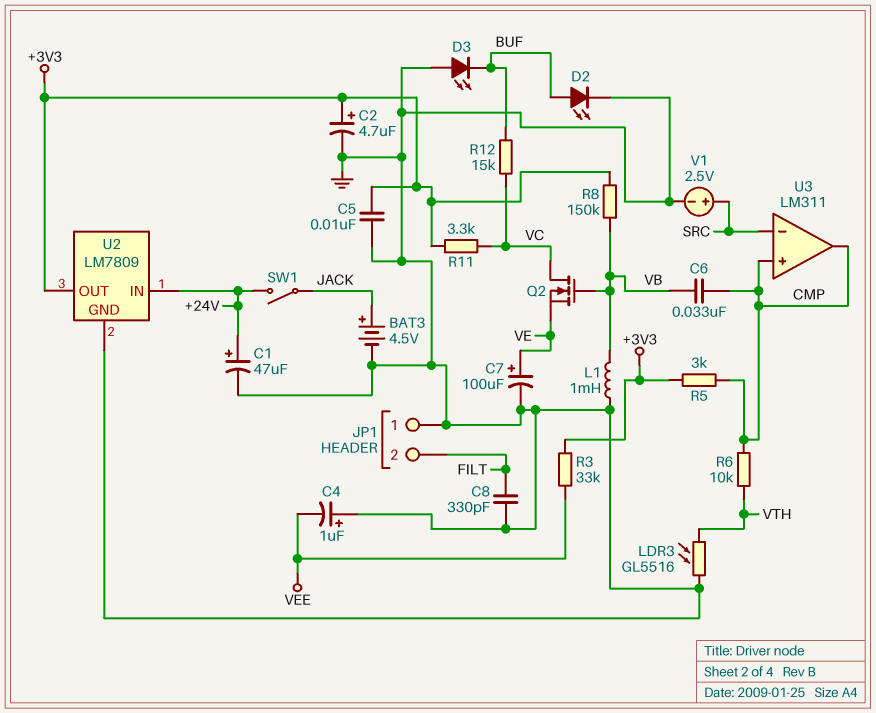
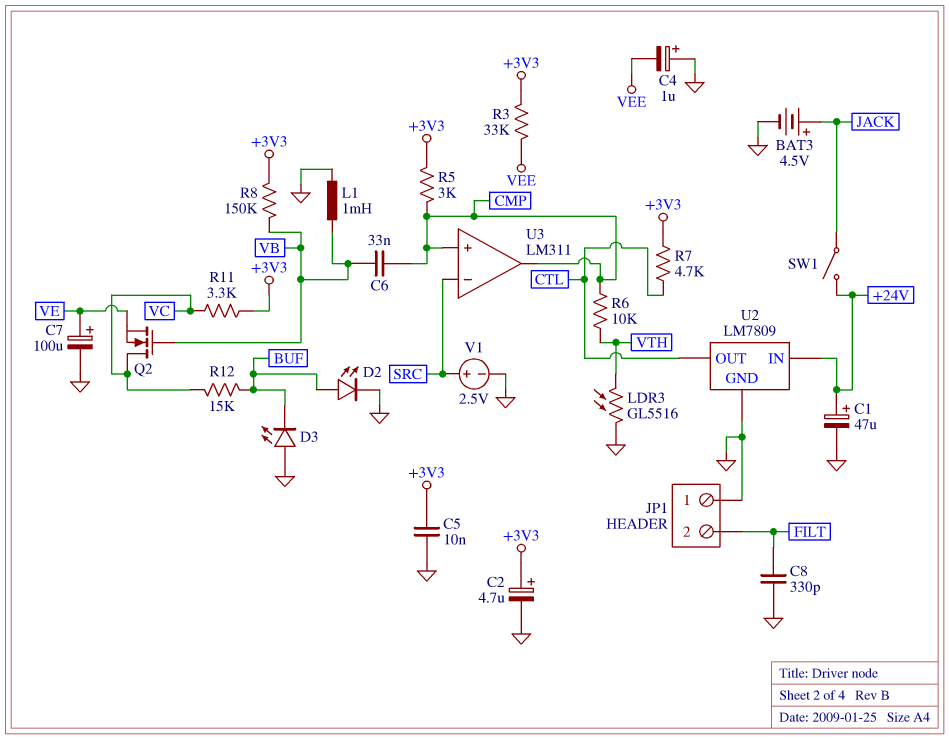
R7: none -> 4.7k (+3V3, CTL)
U2 pin OUT: +3V3 -> CTL

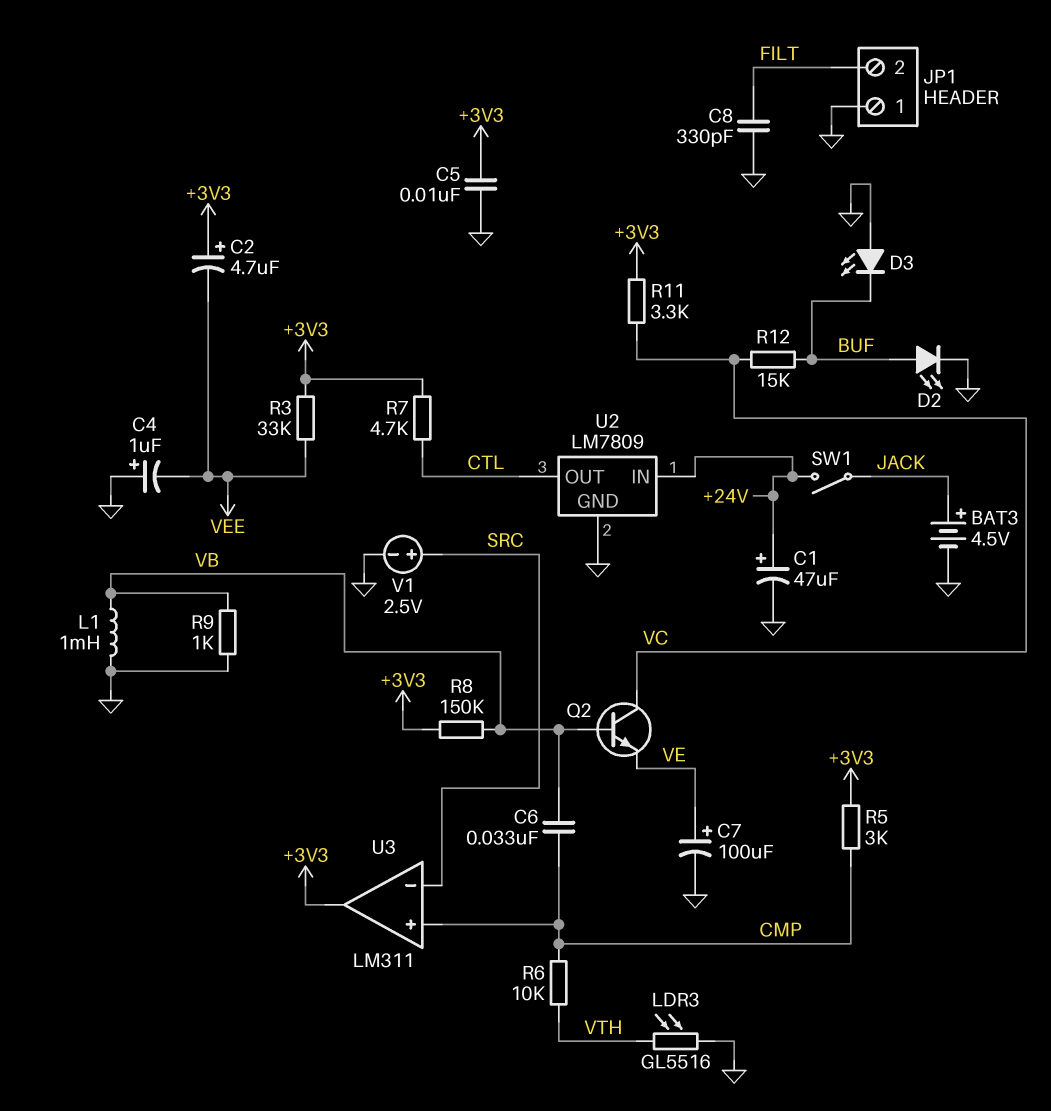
C2: 4.7uF (plus +3V3, minus GND) -> 4.7uF (plus +3V3, minus VEE)
Q2: NMOS (G VB, D VC, S VE) -> NPN (B VB, C VC, E VE)
R9: none -> 1k (GND, VB)
U3 pin out: CMP -> +3V3

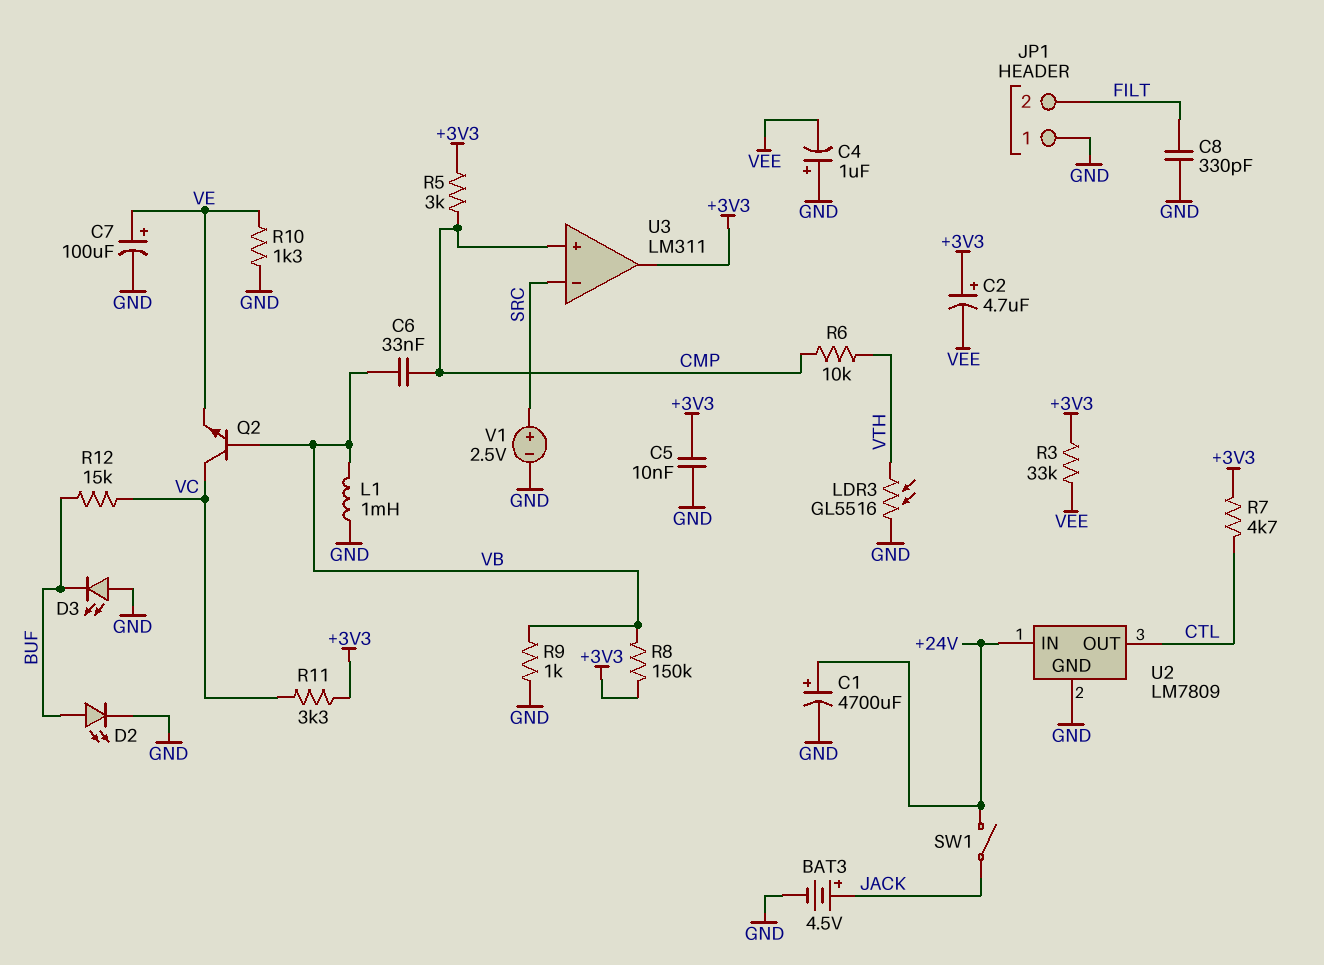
C1: 47uF (plus +24V, minus GND) -> 4700uF (plus +24V, minus GND)
R10: none -> 1.3k (GND, VE)

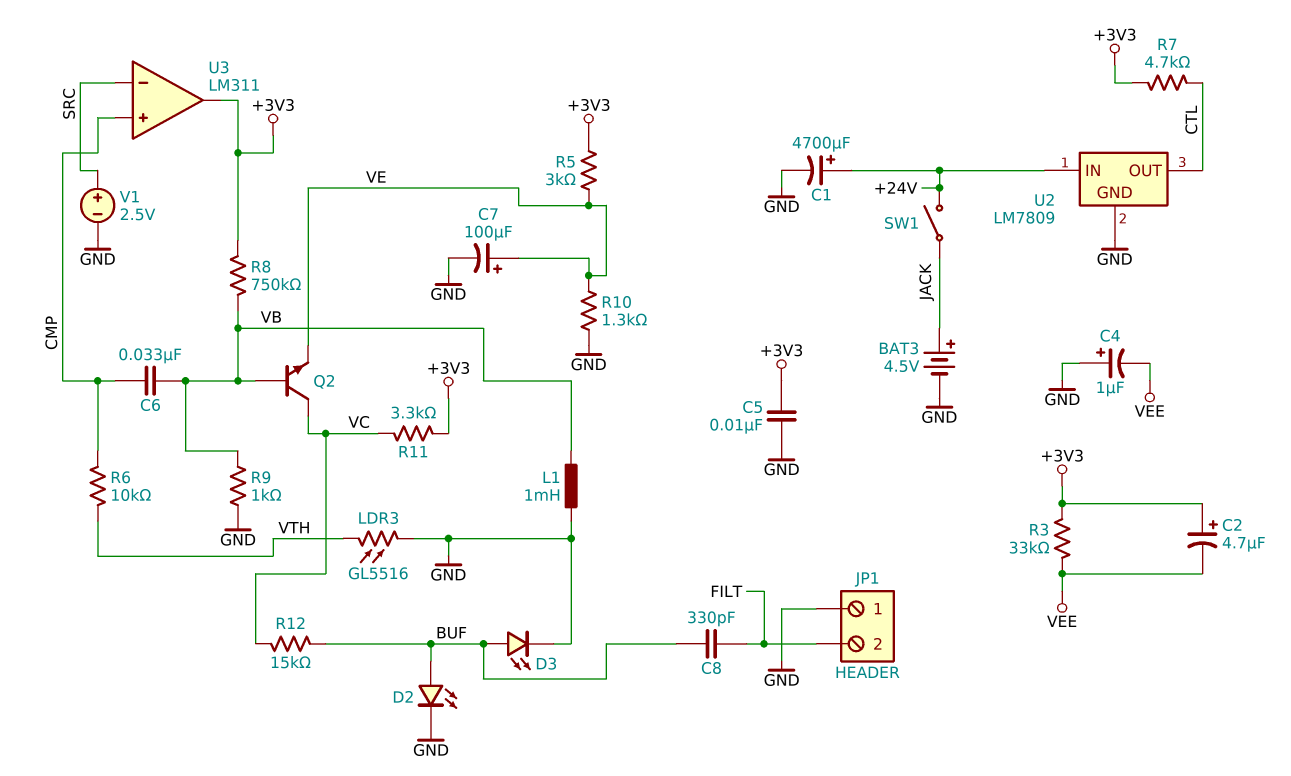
C8: 330pF (FILT, GND) -> 330pF (BUF, FILT)
D3: LED (A GND, K BUF) -> LED (A BUF, K GND)
R5: 3k (+3V3, CMP) -> 3k (+3V3, VE)
R8: 150k (+3V3, VB) -> 750k (+3V3, VB)

